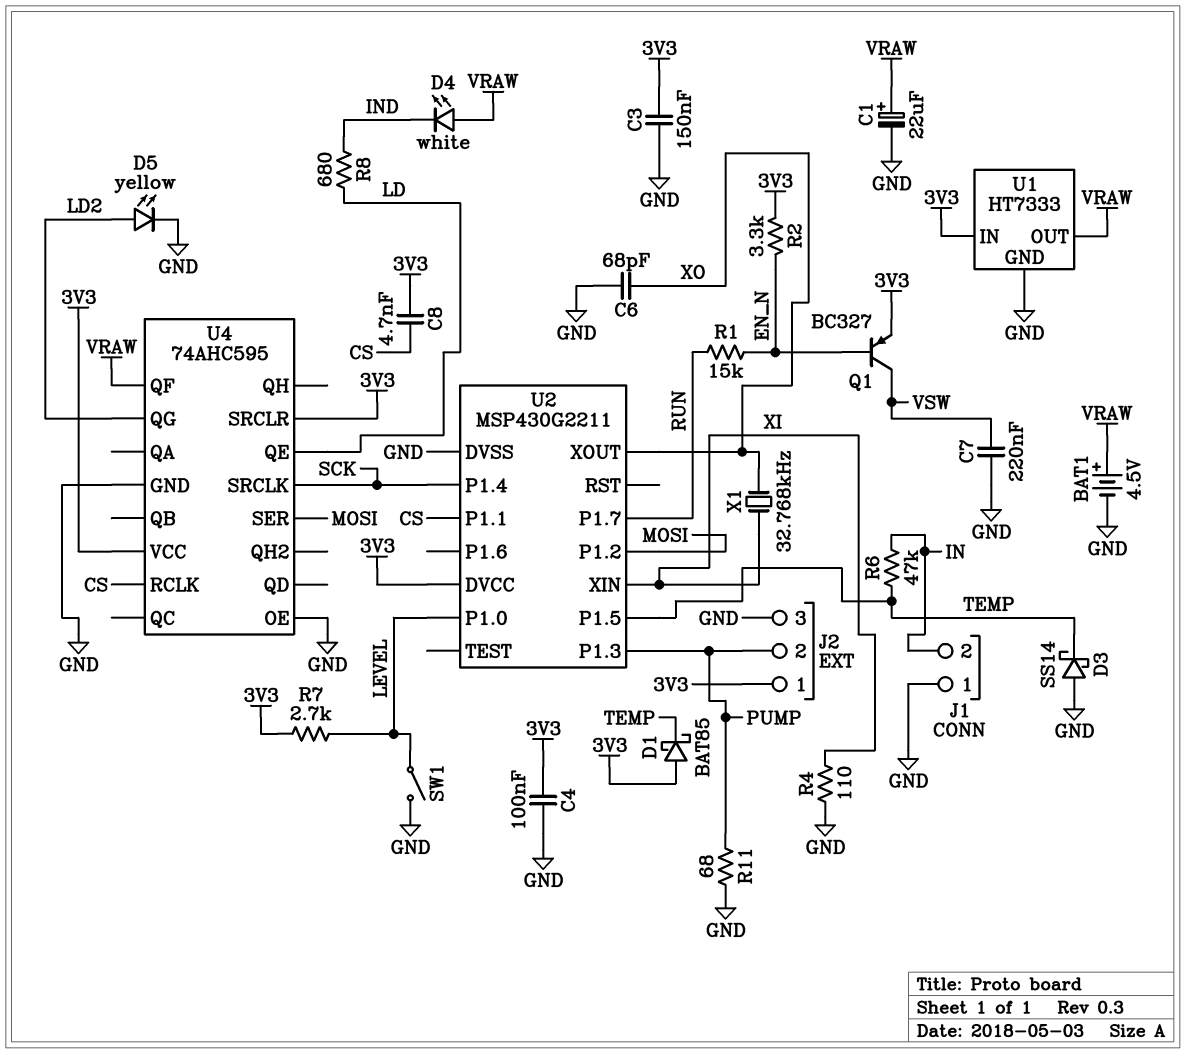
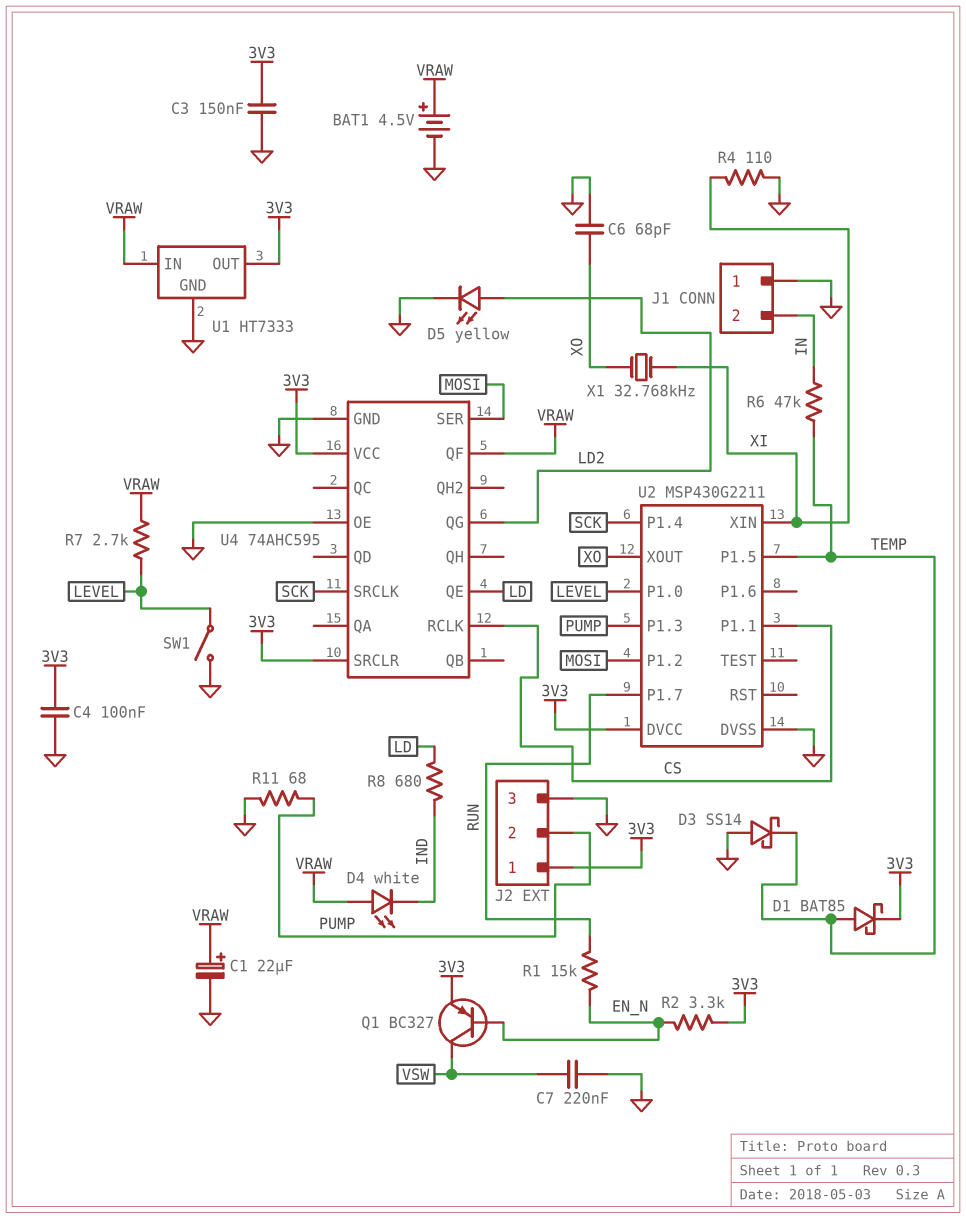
C8: 4.7nF (3V3, CS) -> none
D1: schottky BAT85 (A 3V3, K TEMP) -> schottky BAT85 (A TEMP, K 3V3)
R7: 2.7k (3V3, LEVEL) -> 2.7k (LEVEL, VRAW)
U1 pin IN: 3V3 -> VRAW
U1 pin OUT: VRAW -> 3V3

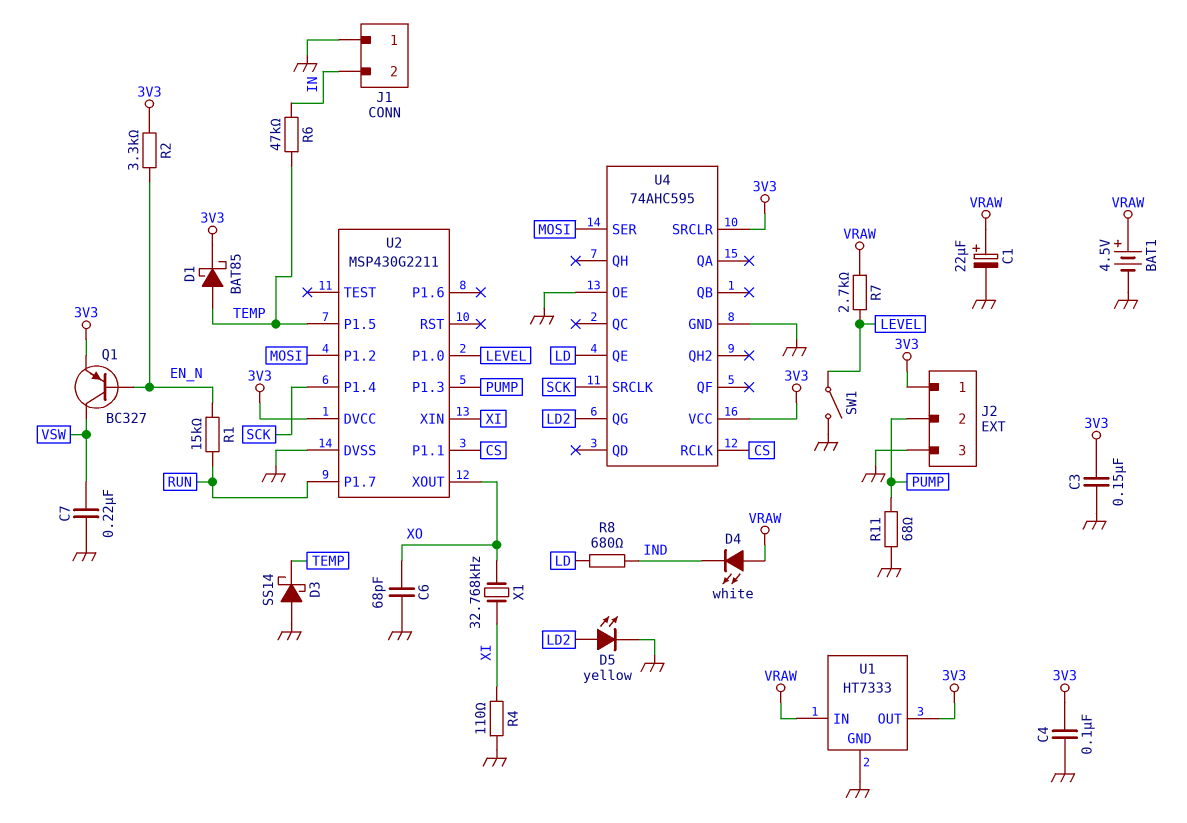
U4 pin QF: VRAW -> none

